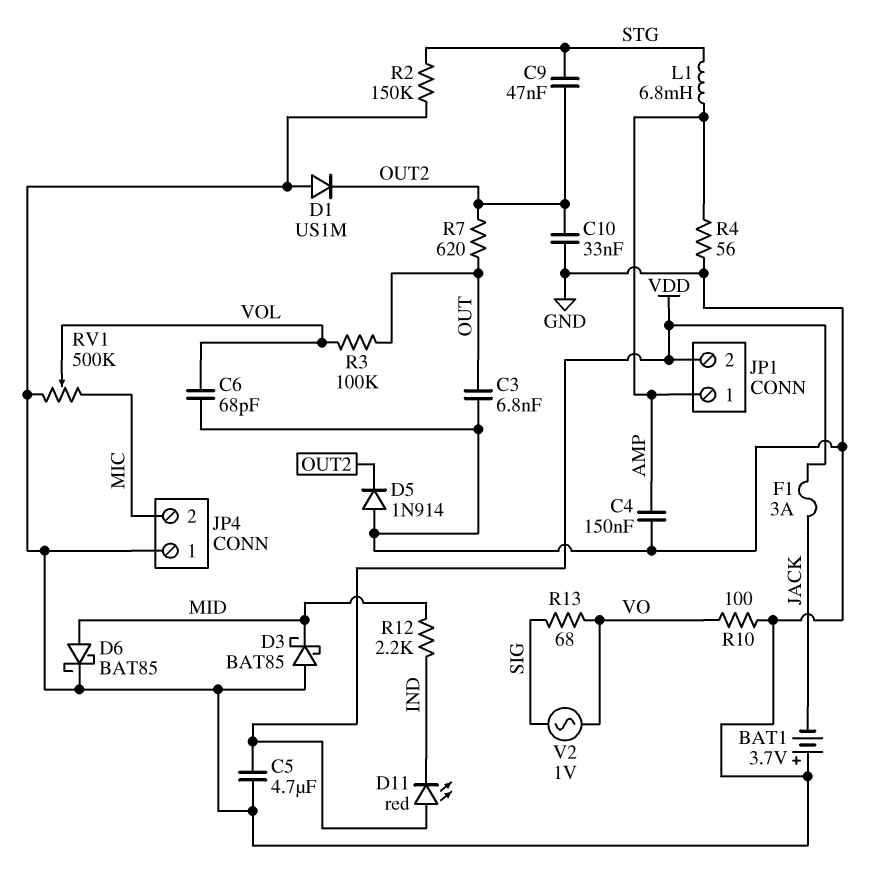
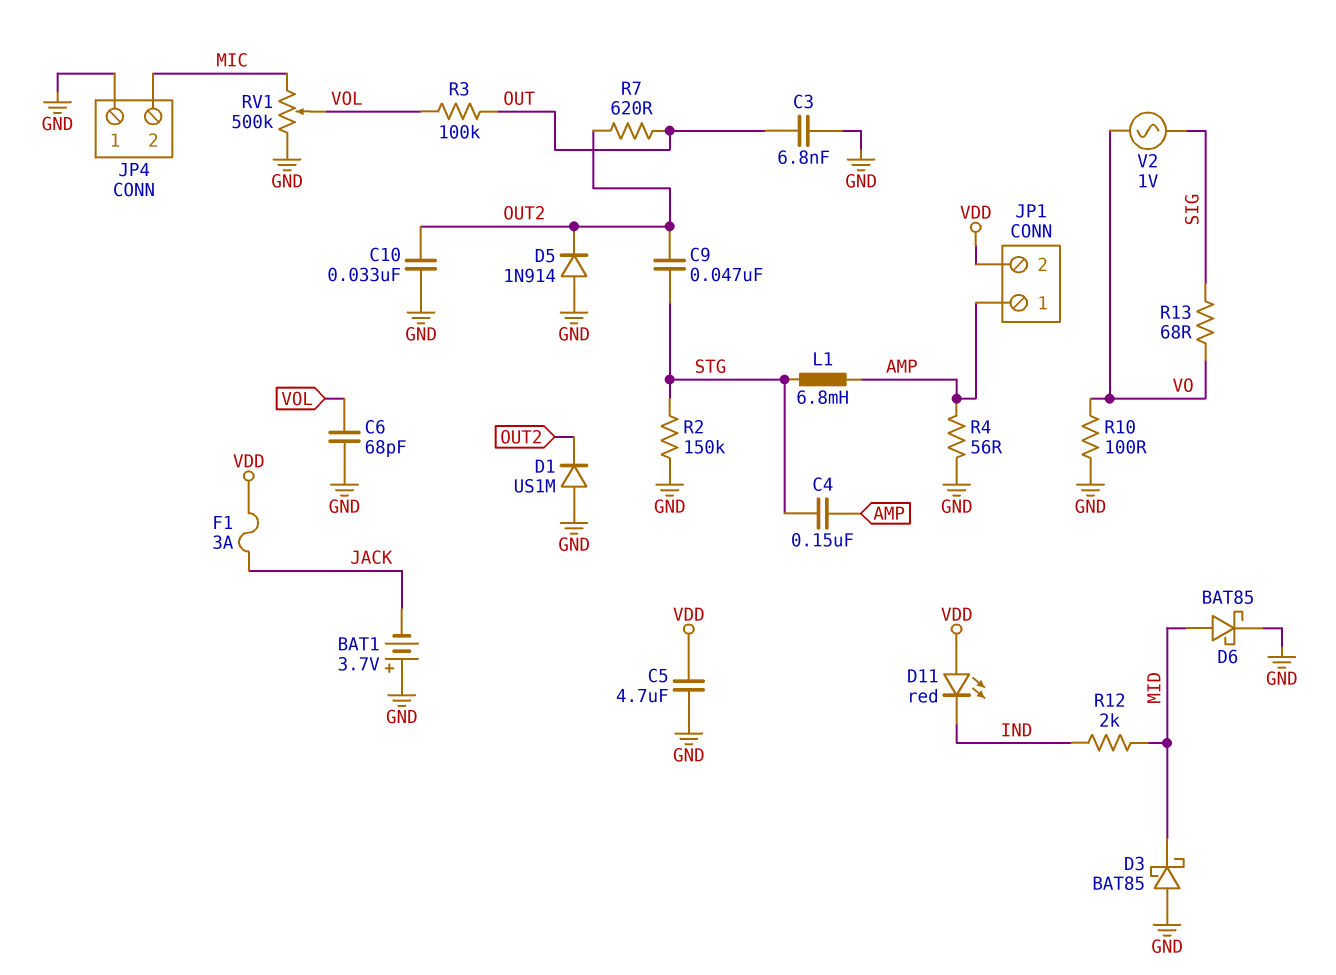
C4: 150nF (AMP, GND) -> 150nF (AMP, STG)
R12: 2.2k (IND, MID) -> 2k (IND, MID)

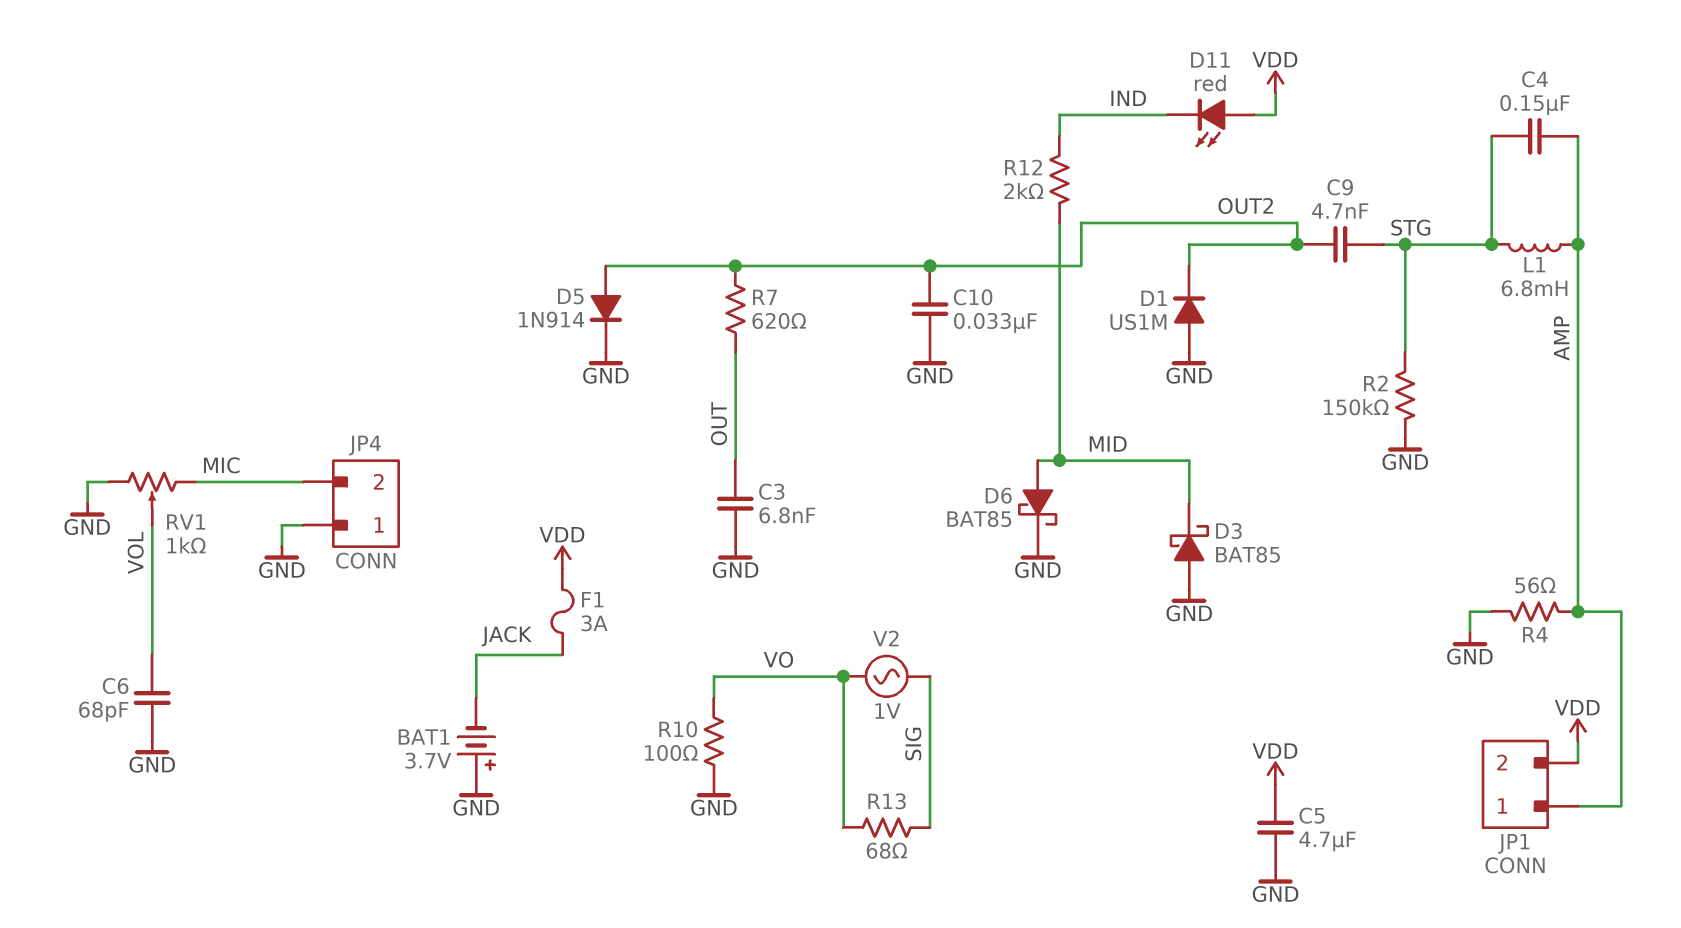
C9: 47nF (OUT2, STG) -> 4.7nF (OUT2, STG)
D5: diode 1N914 (A GND, K OUT2) -> diode 1N914 (A OUT2, K GND)
R3: 100k (OUT, VOL) -> none
RV1: 500k (GND, MIC, wiper VOL) -> 1k (GND, MIC, wiper VOL)

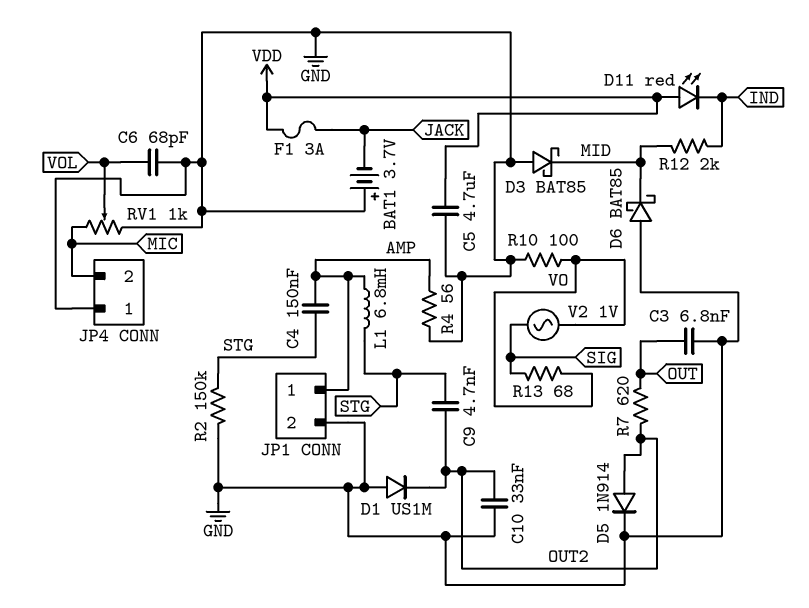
D6: schottky BAT85 (A MID, K GND) -> schottky BAT85 (A GND, K MID)
JP1 pin 2: VDD -> GND

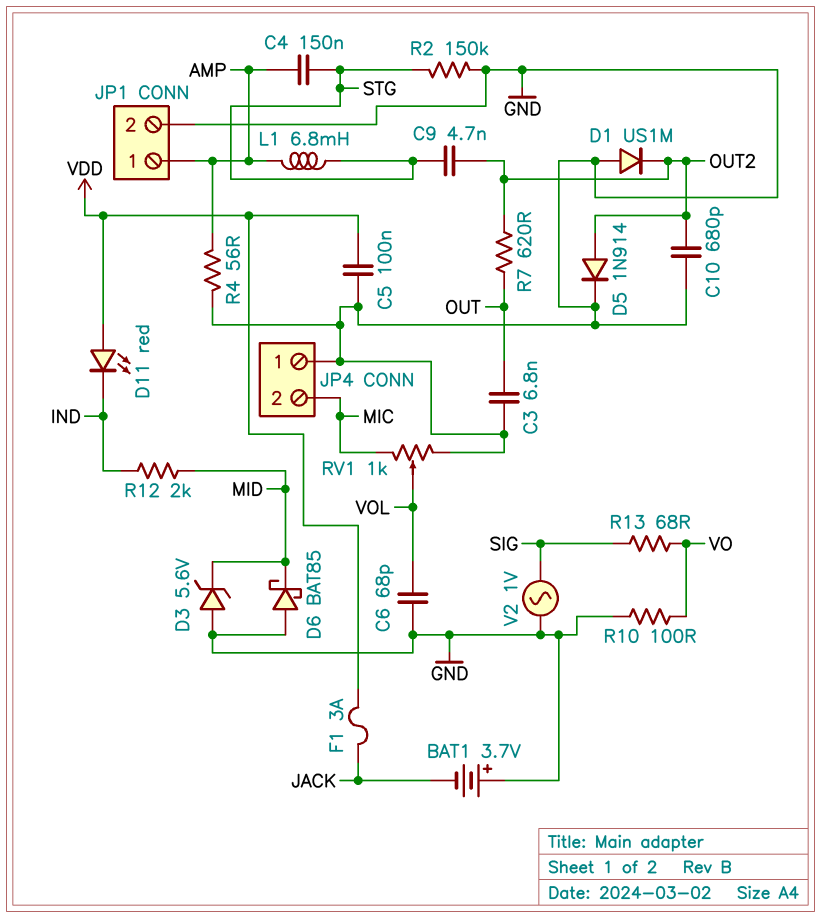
C5: 4.7uF (GND, VDD) -> 100nF (GND, VDD)
C10: 33nF (GND, OUT2) -> 680pF (GND, OUT2)
D3: schottky BAT85 (A GND, K MID) -> zener 5.6V (A GND, K MID)
V2: AC 1V (SIG, VO) -> AC 1V (GND, SIG)

